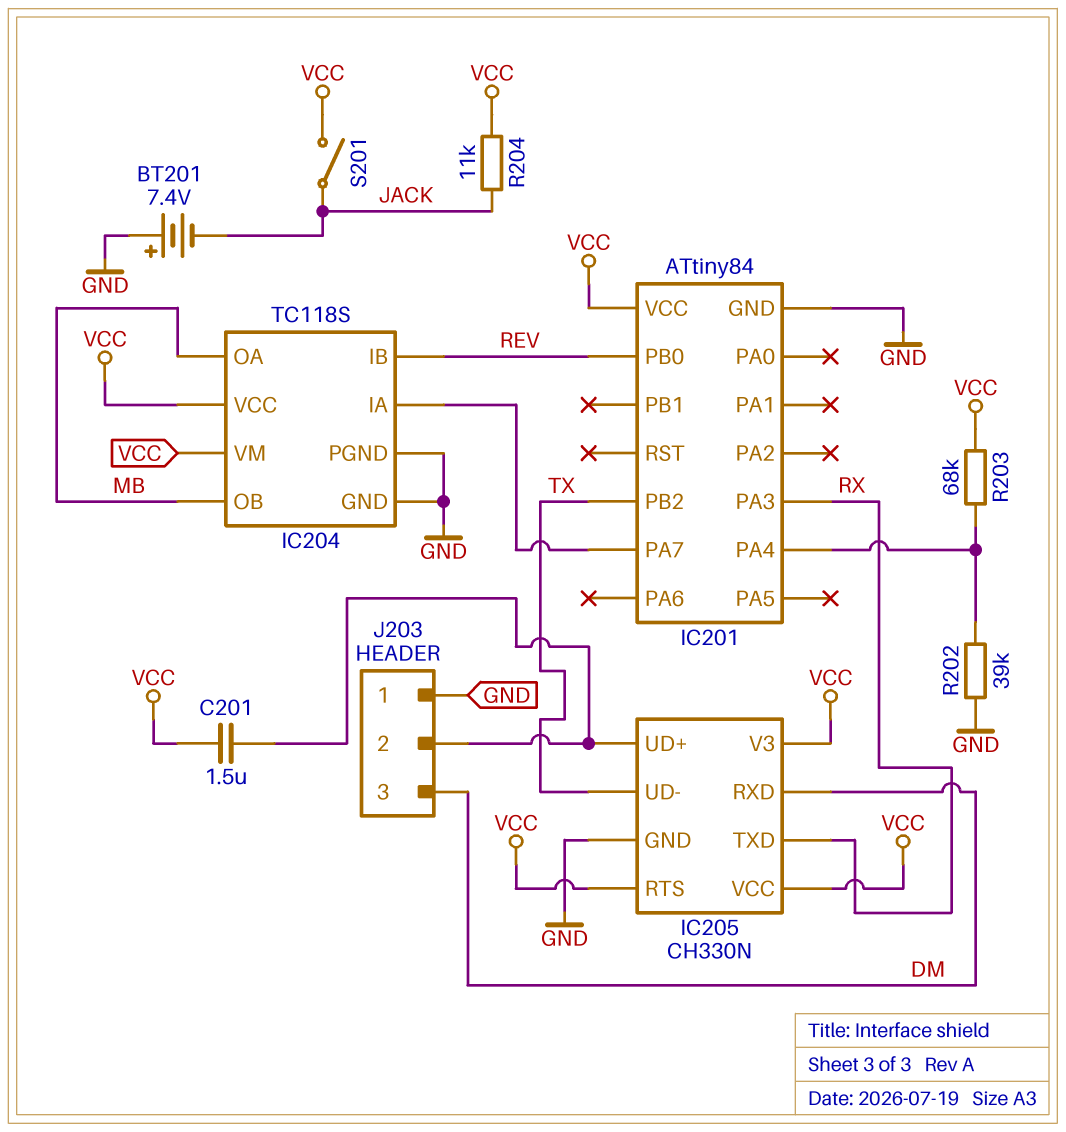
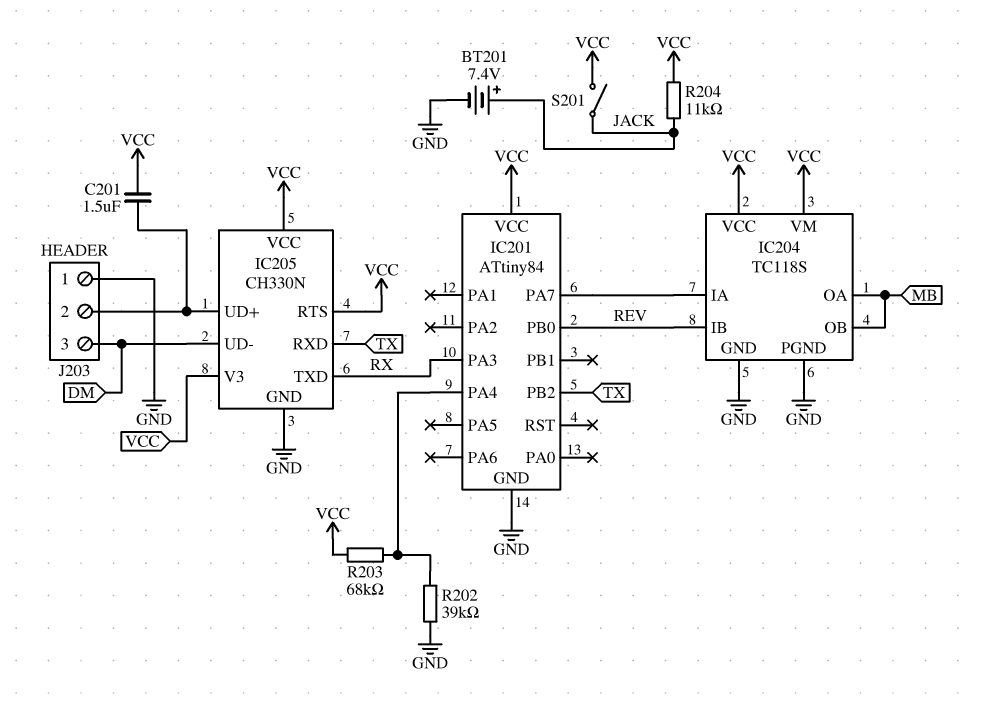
BT201: 7.4V (plus GND, minus JACK) -> 7.4V (plus JACK, minus GND)
IC205 pin RXD: DM -> TX
IC205 pin UD-: TX -> DM

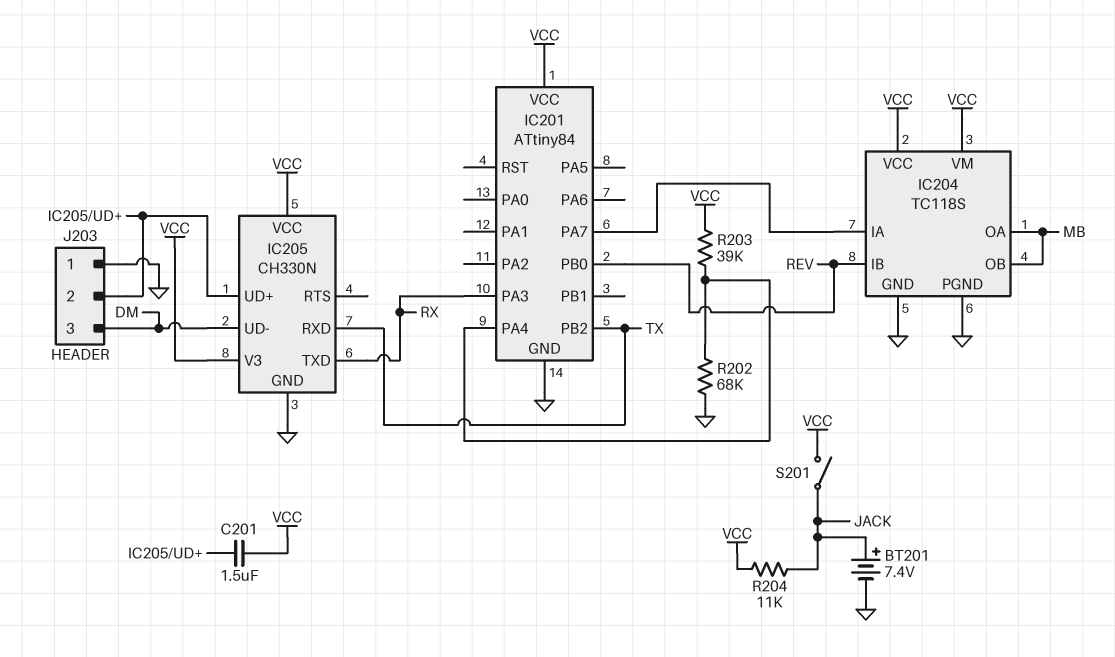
IC205 pin RTS: VCC -> none
R202: 39k (GND, IC201/PA4) -> 68k (GND, IC201/PA4)
R203: 68k (IC201/PA4, VCC) -> 39k (IC201/PA4, VCC)

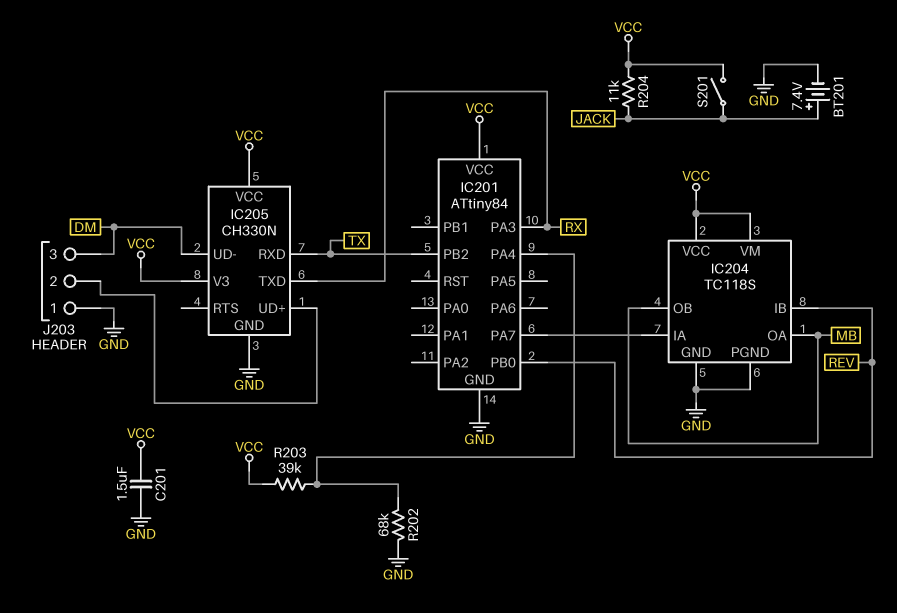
C201: 1.5uF (IC205/UD+, VCC) -> 1.5uF (GND, VCC)

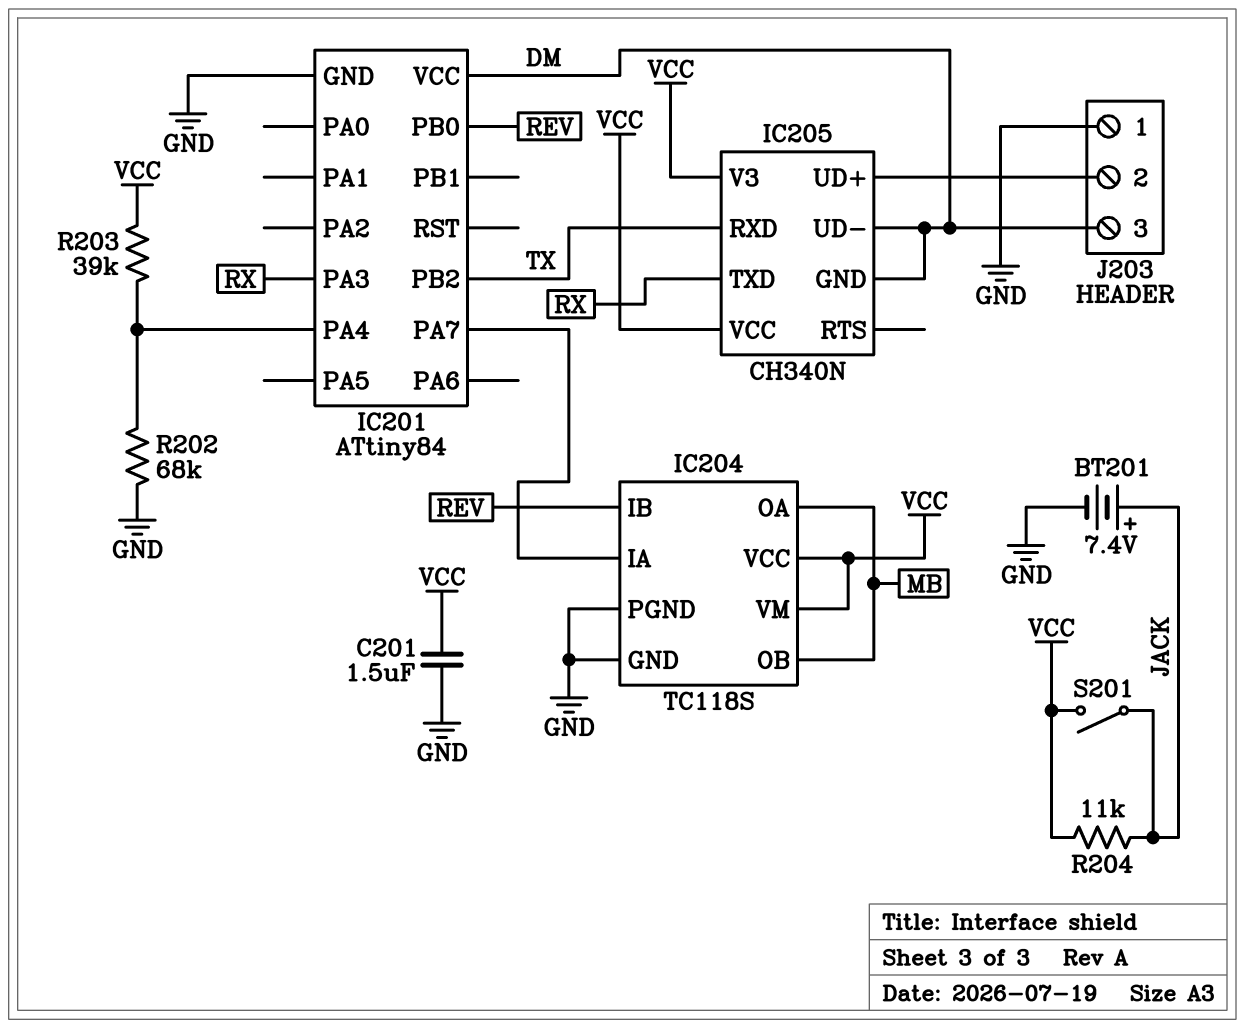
IC201 pin VCC: VCC -> DM
IC205: CH330N -> CH340N
IC205 pin GND: GND -> DM

